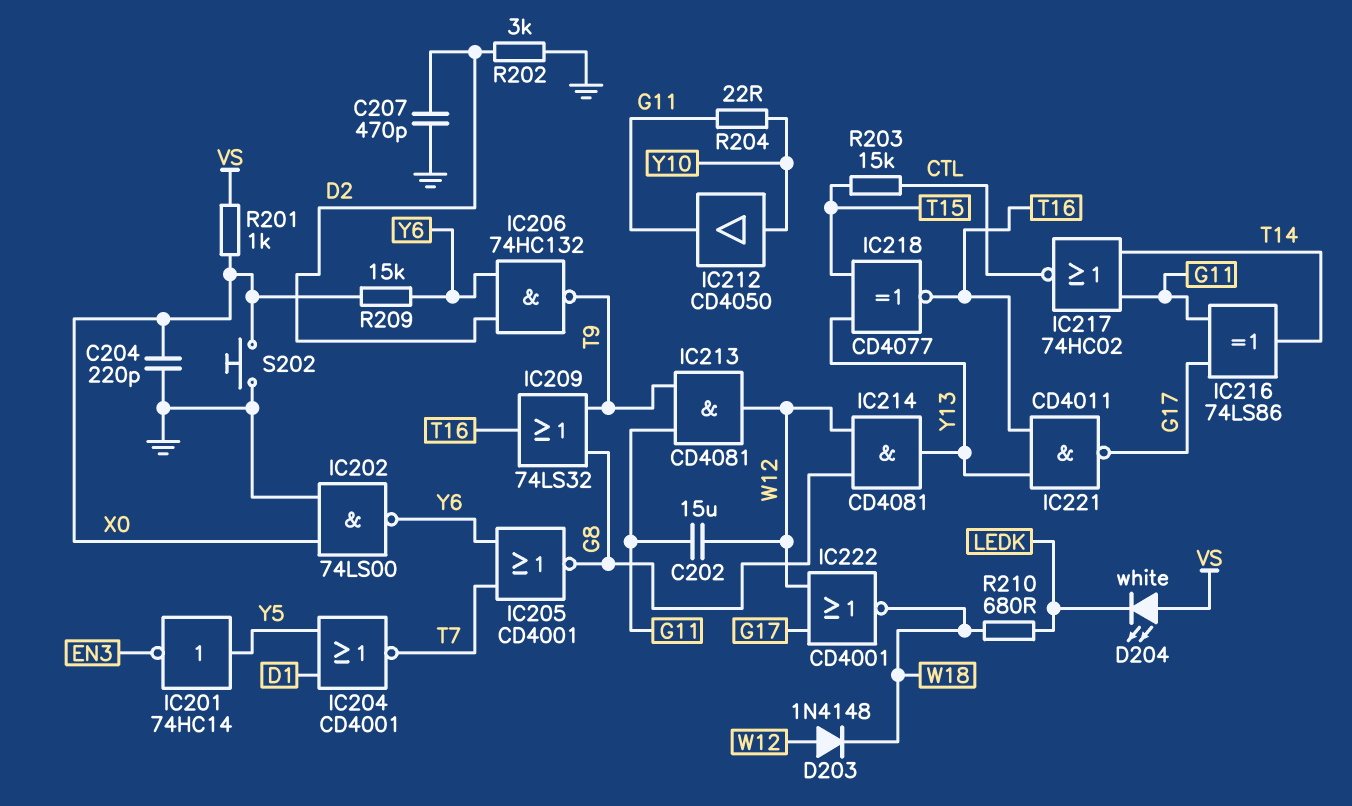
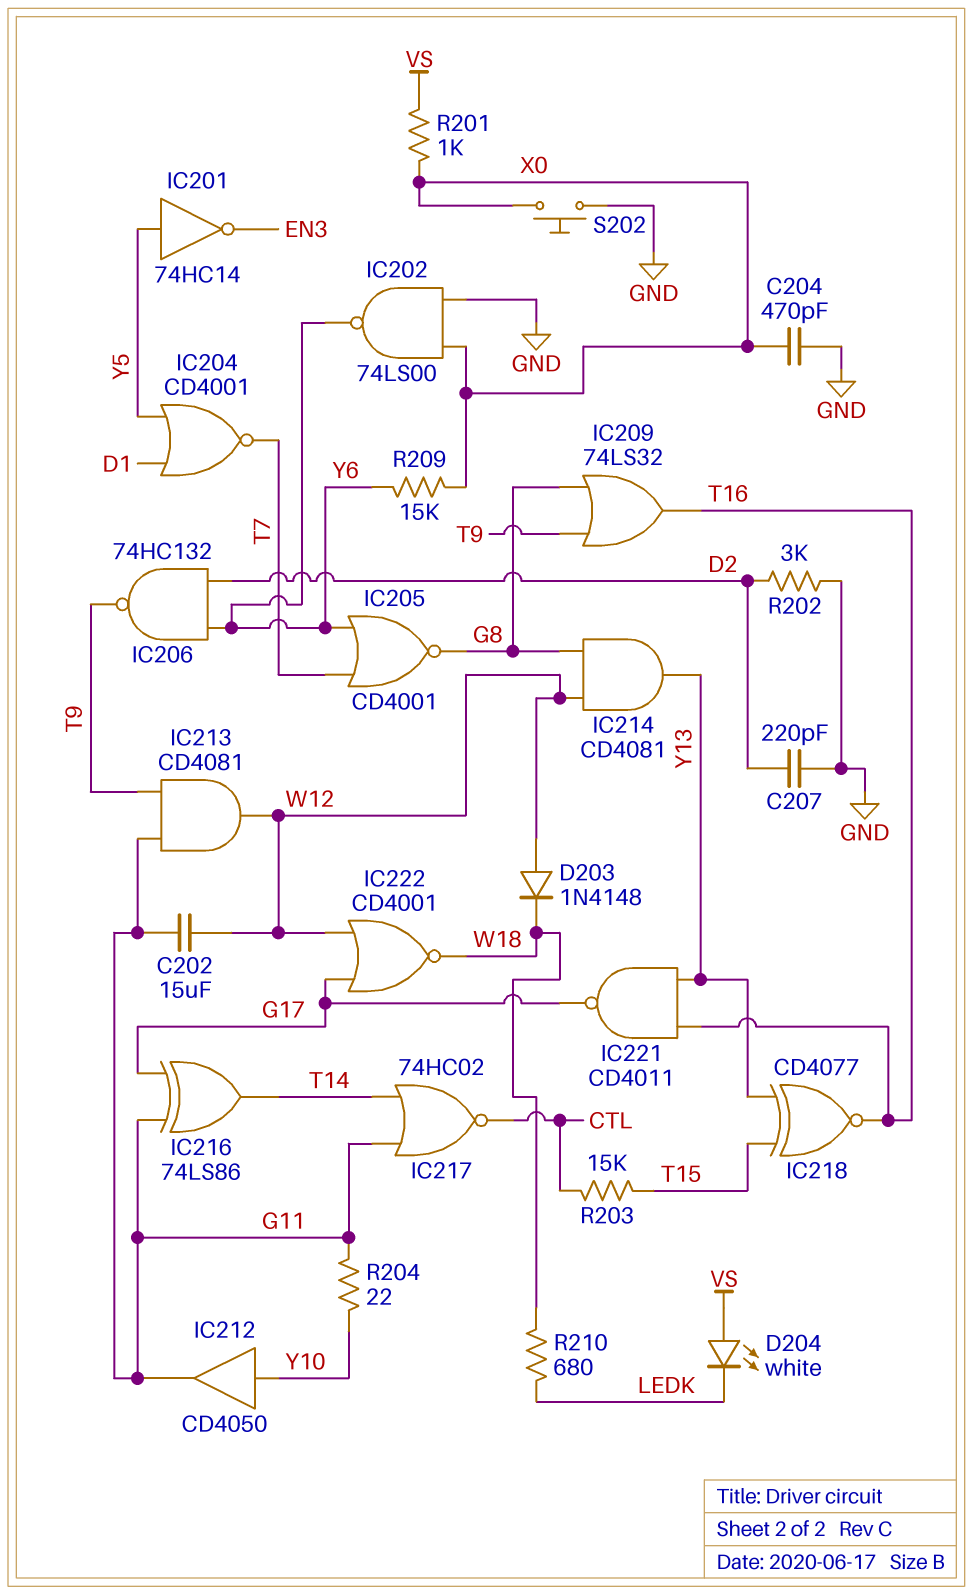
C204: 220pF (GND, X0) -> 470pF (GND, X0)
C207: 470pF (D2, GND) -> 220pF (D2, GND)

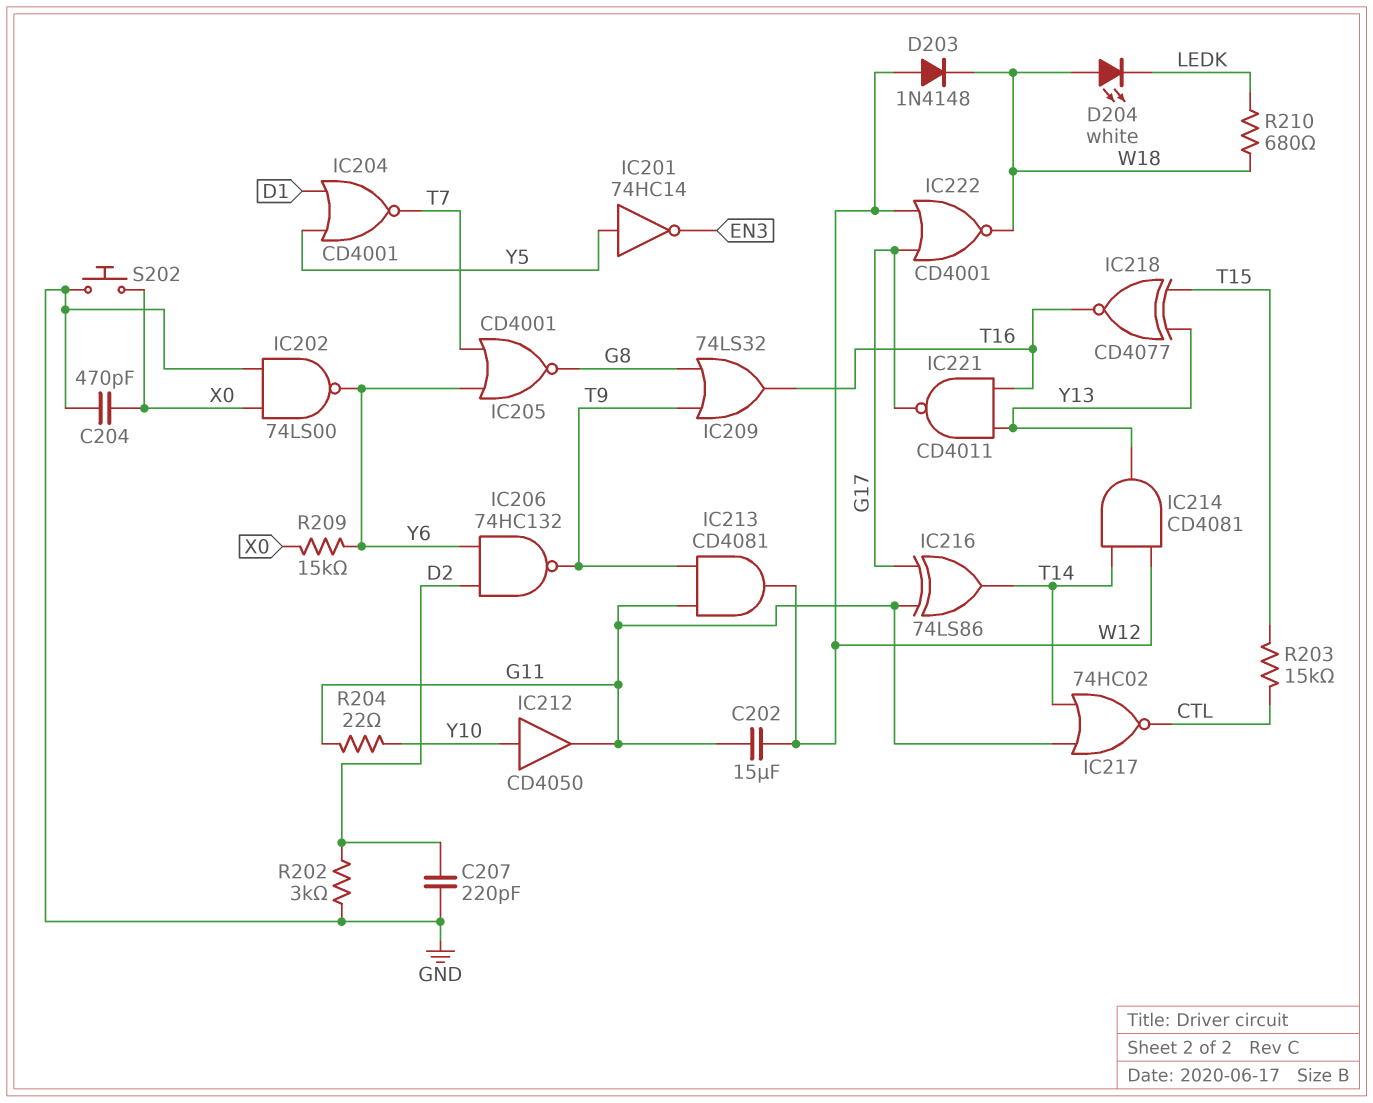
D204: LED white (A VS, K LEDK) -> LED white (A W18, K LEDK)
IC214: AND CD4081 (in G8, in W12, out Y13) -> AND CD4081 (in T14, in W12, out Y13)
R201: 1k (VS, X0) -> none

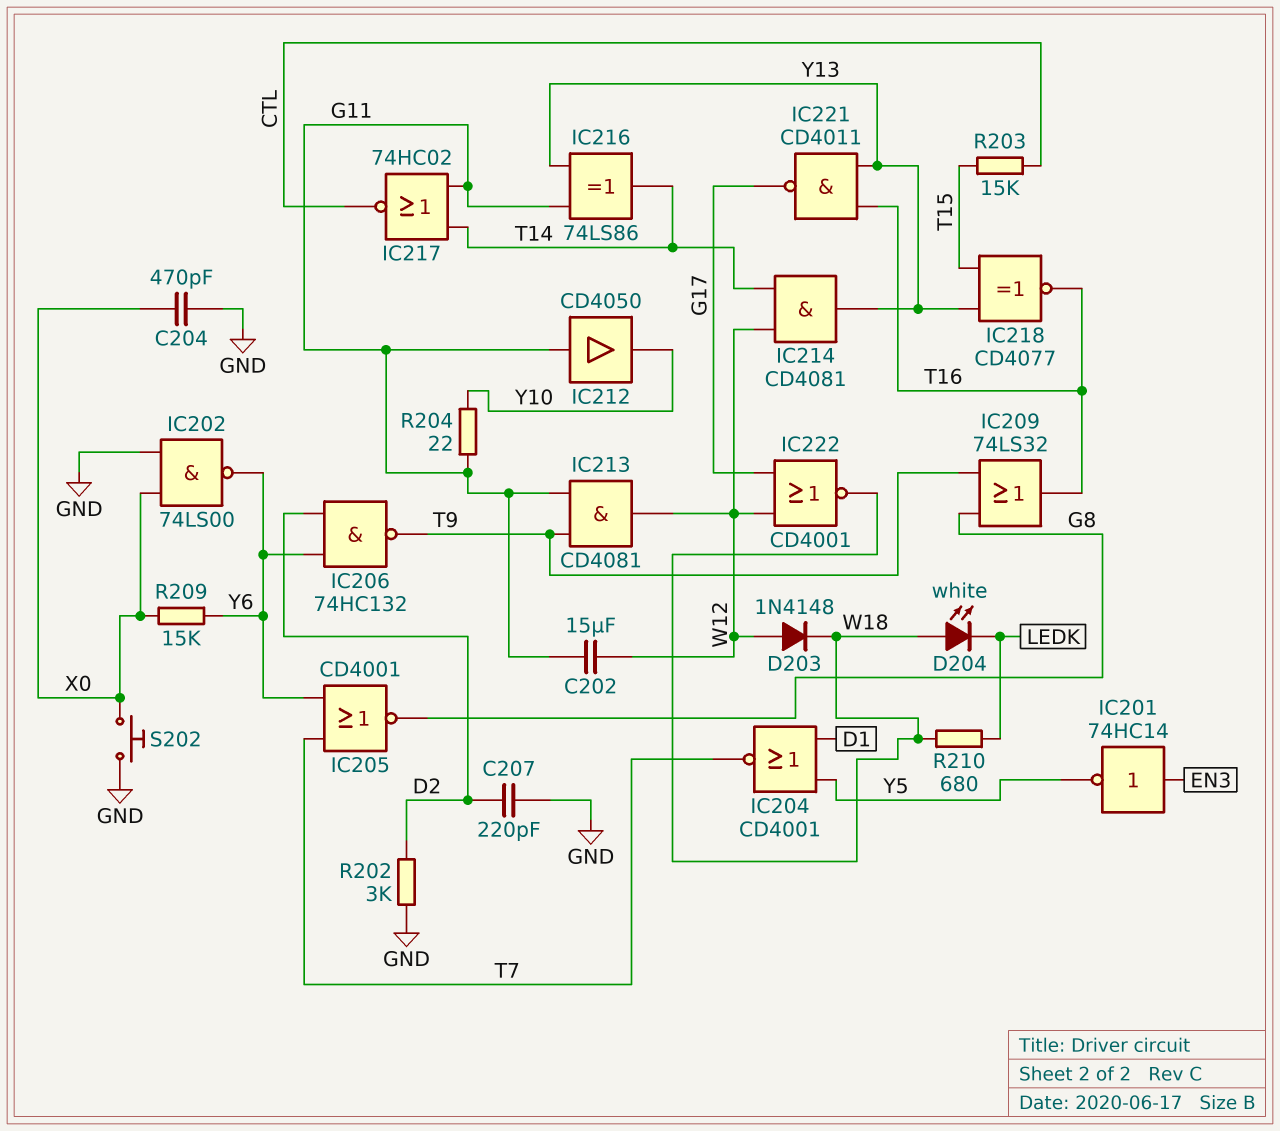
IC201: NOT 74HC14 (in Y5, out EN3) -> NOT 74HC14 (in EN3, out Y5)
IC212: buffer CD4050 (in Y10, out G11) -> buffer CD4050 (in G11, out Y10)
IC216: XOR 74LS86 (in G11, in G17, out T14) -> XOR 74LS86 (in G11, in Y13, out T14)

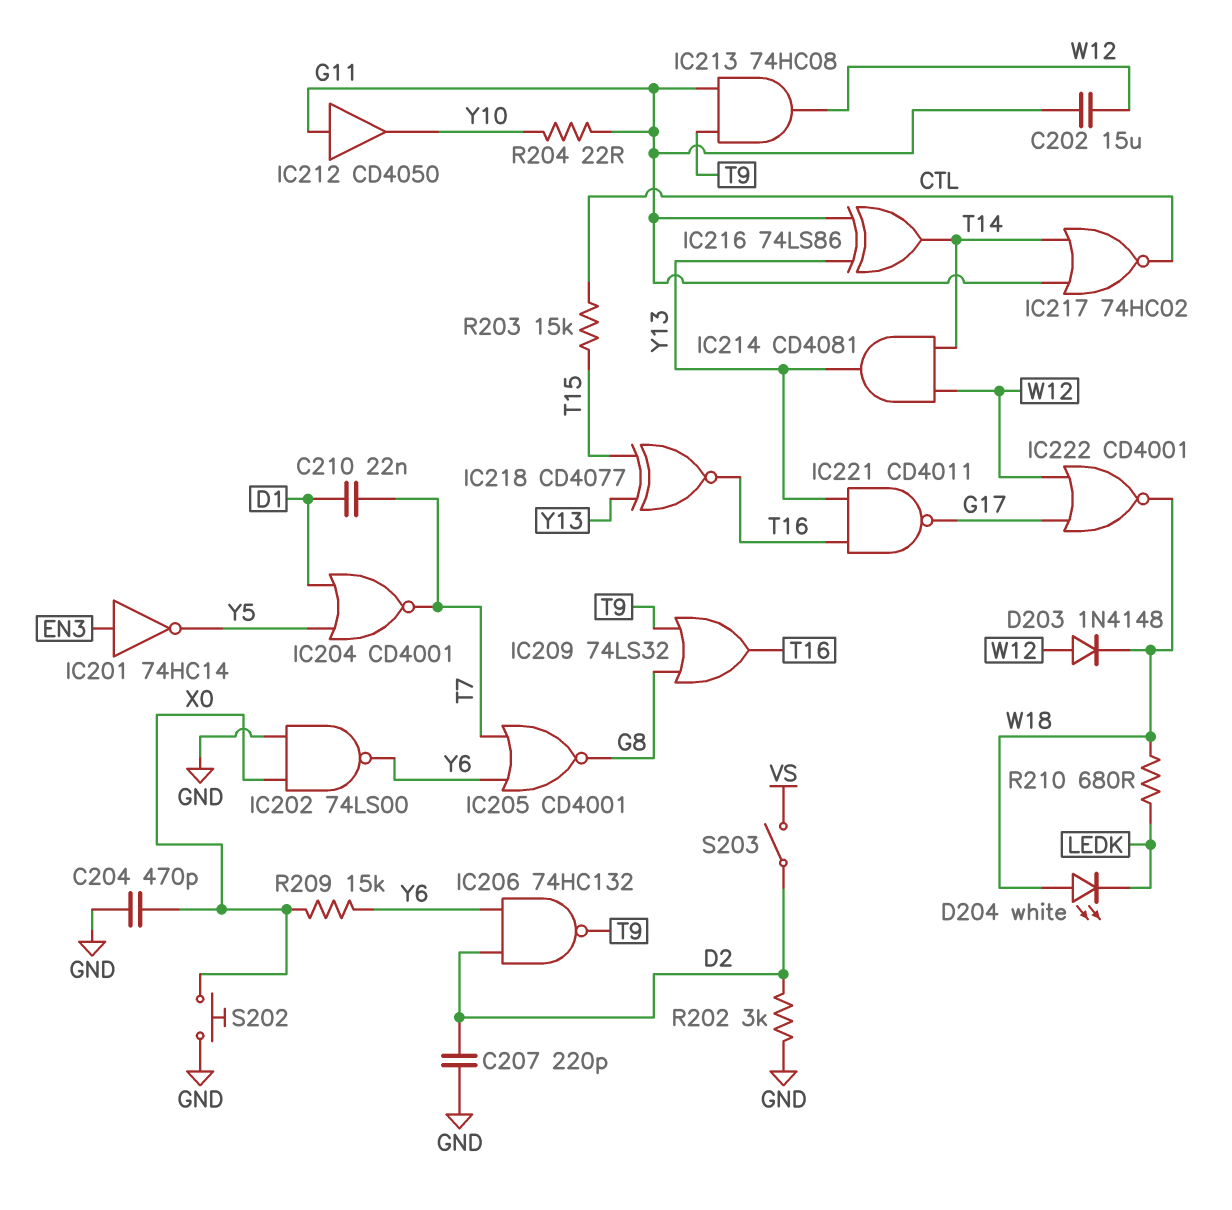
C210: none -> 22nF (D1, T7)
IC213: AND CD4081 (in G11, in T9, out W12) -> AND 74HC08 (in G11, in T9, out W12)
S203: none -> switch (D2, VS)

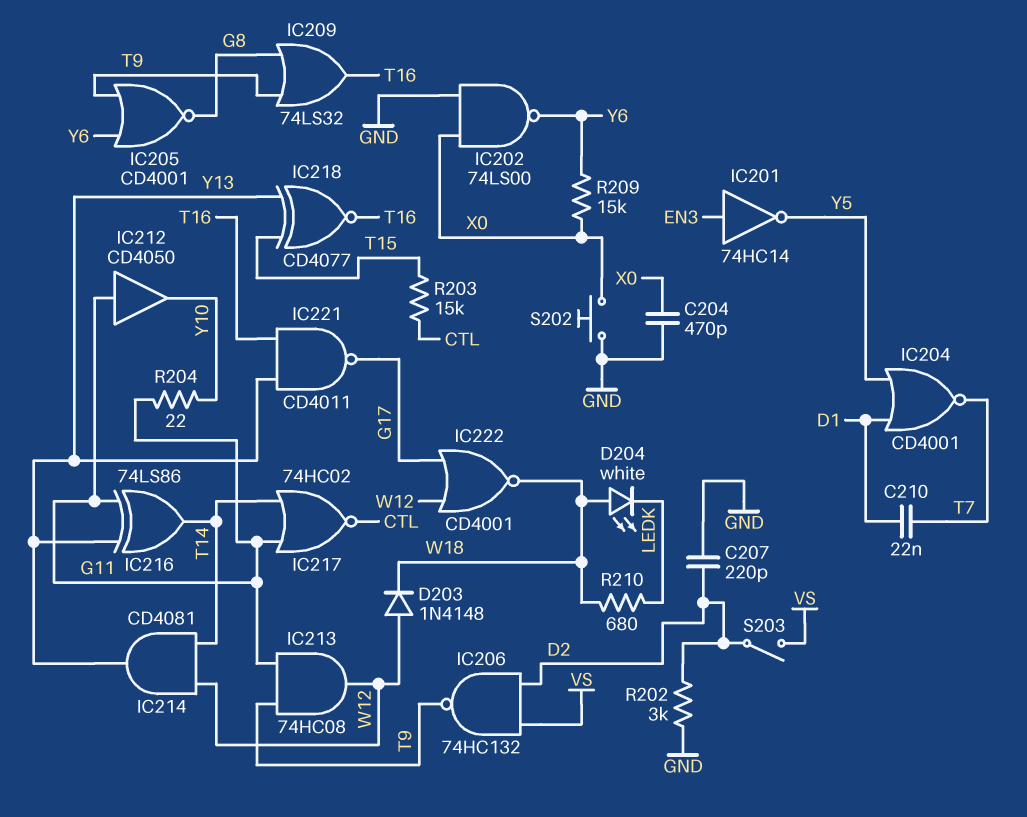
C202: 15uF (G11, W12) -> none
IC205: NOR CD4001 (in T7, in Y6, out G8) -> NOR CD4001 (in T9, in Y6, out G8)
IC206: NAND 74HC132 (in D2, in Y6, out T9) -> NAND 74HC132 (in D2, in VS, out T9)

